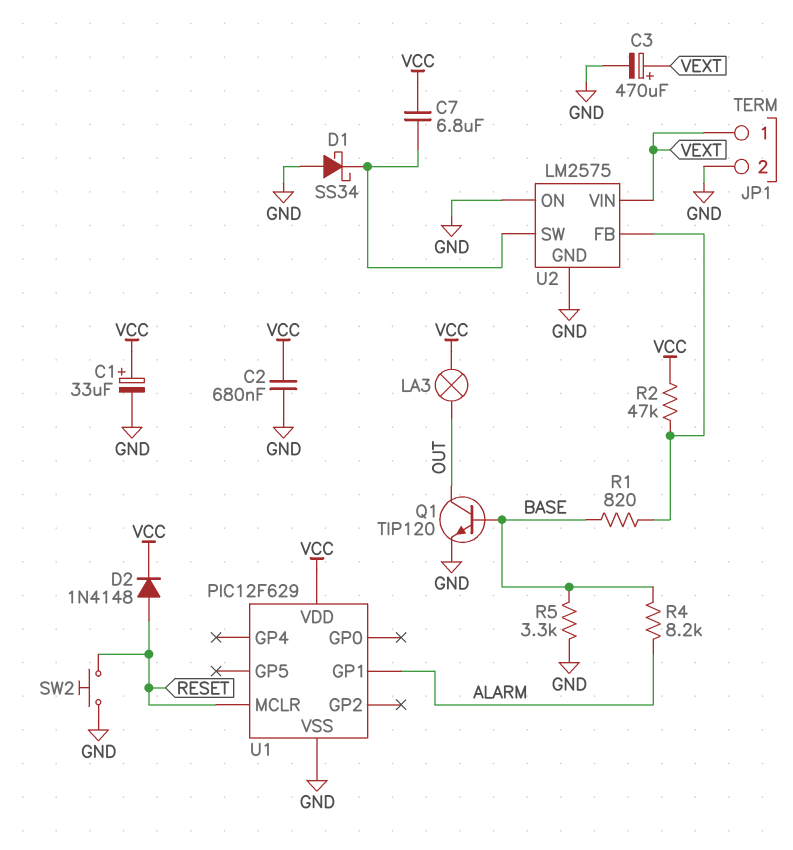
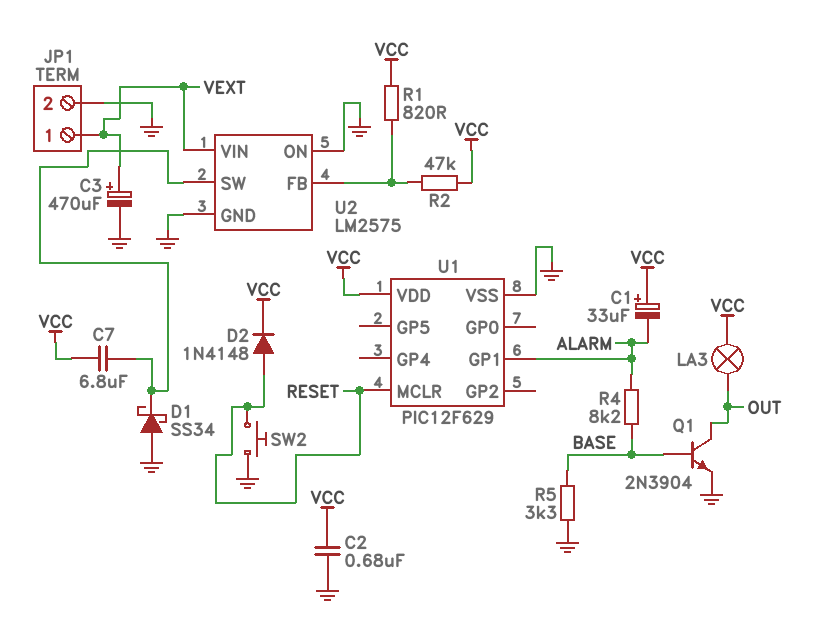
C1: 33uF (plus VCC, minus GND) -> 33uF (plus VCC, minus ALARM)
Q1: NPN TIP120 (B BASE, C OUT, E GND) -> NPN 2N3904 (B BASE, C OUT, E GND)
R1: 820 (BASE, U2/FB) -> 820 (U2/FB, VCC)

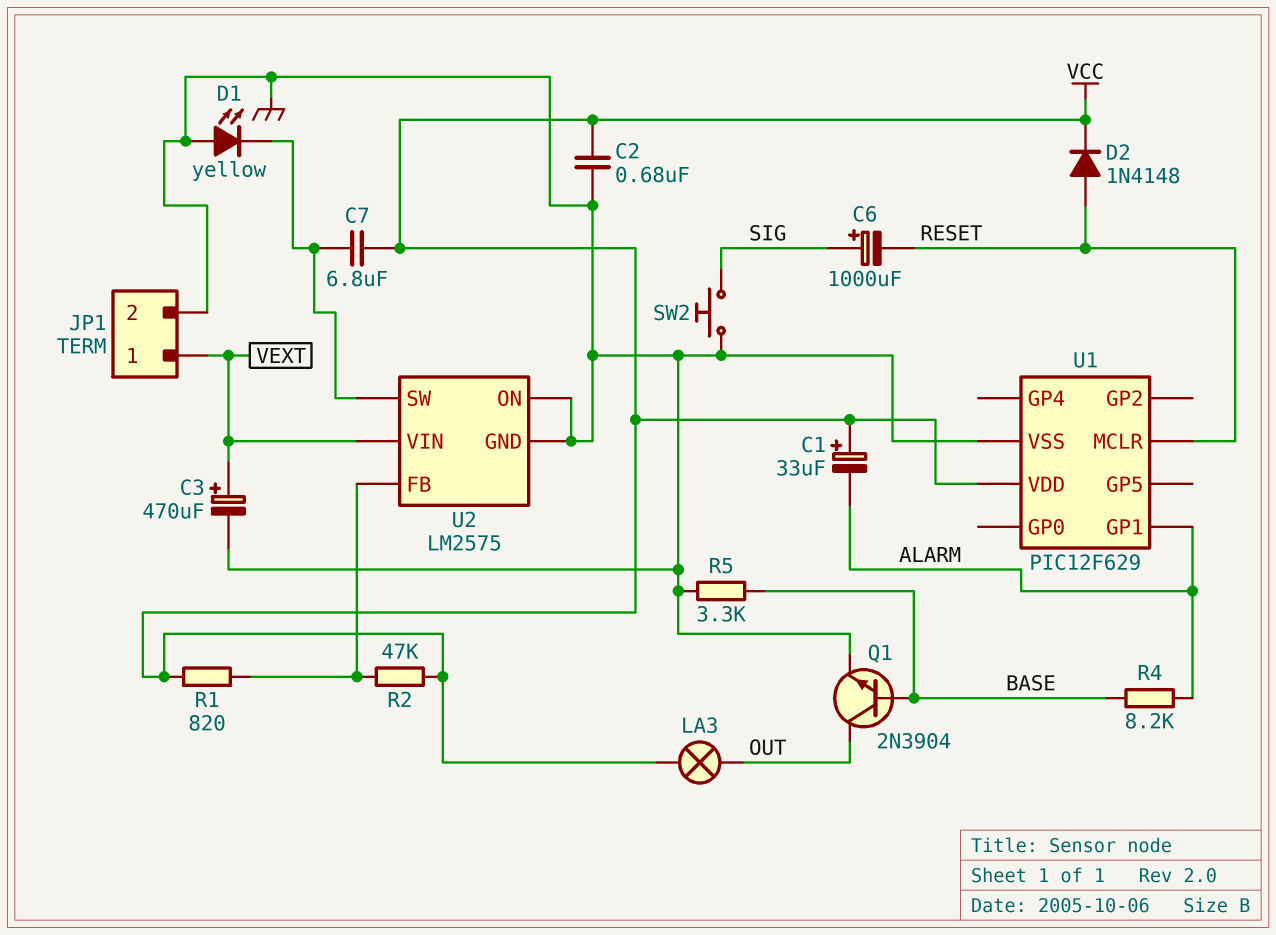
C6: none -> 1000uF (plus SIG, minus RESET)
D1: schottky SS34 (A GND, K U2/SW) -> LED yellow (A GND, K U2/SW)
SW2: button (GND, RESET) -> button (GND, SIG)

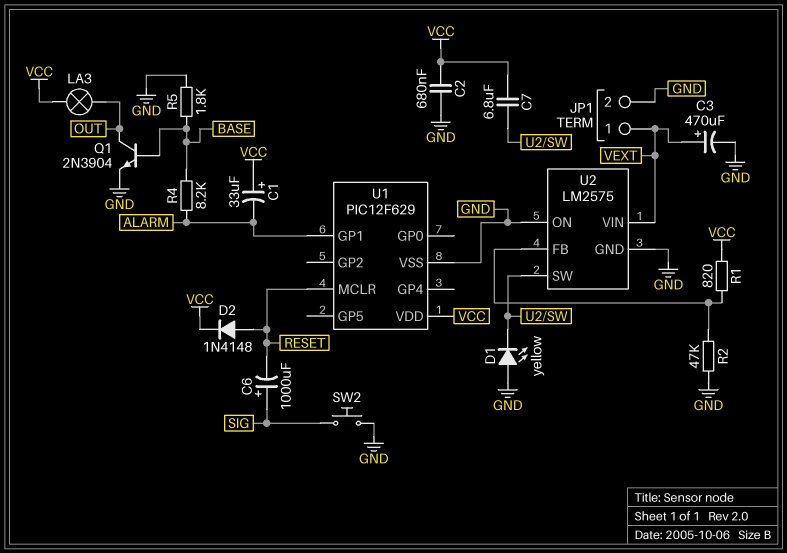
R2: 47k (U2/FB, VCC) -> 47k (GND, U2/FB)
R5: 3.3k (BASE, GND) -> 1.8k (BASE, GND)

